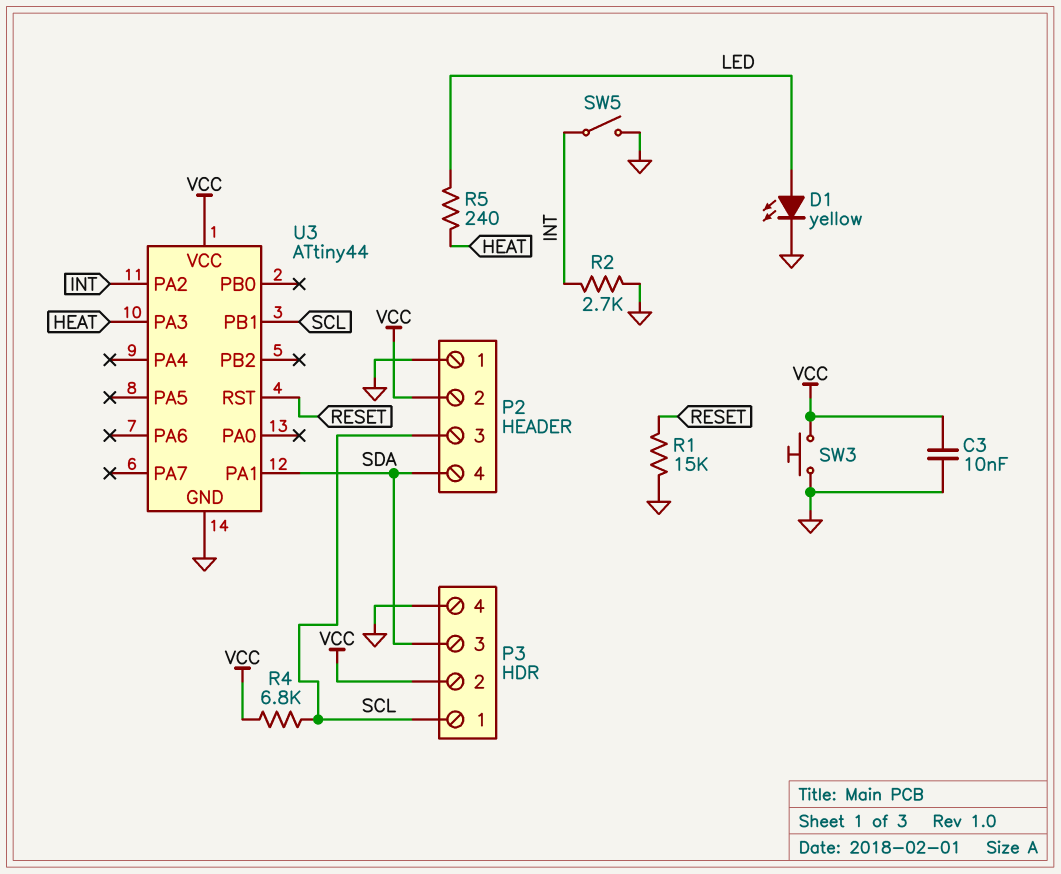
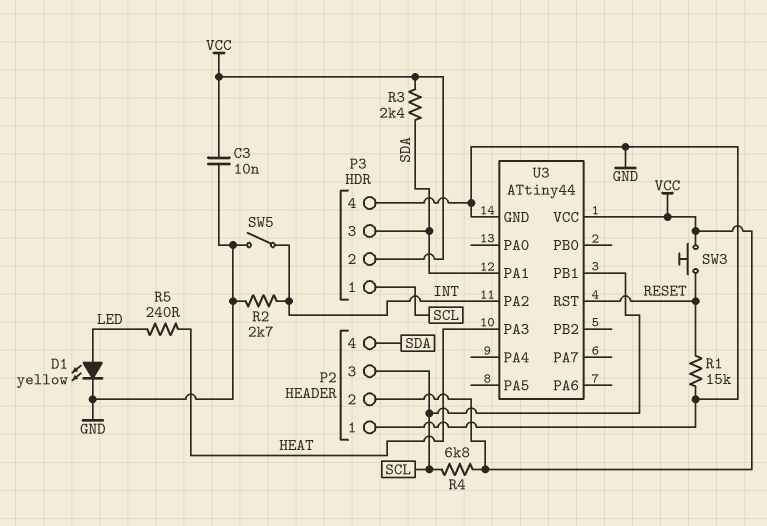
R3: none -> 2.4k (SDA, VCC)
SW3: button (GND, VCC) -> button (RESET, VCC)

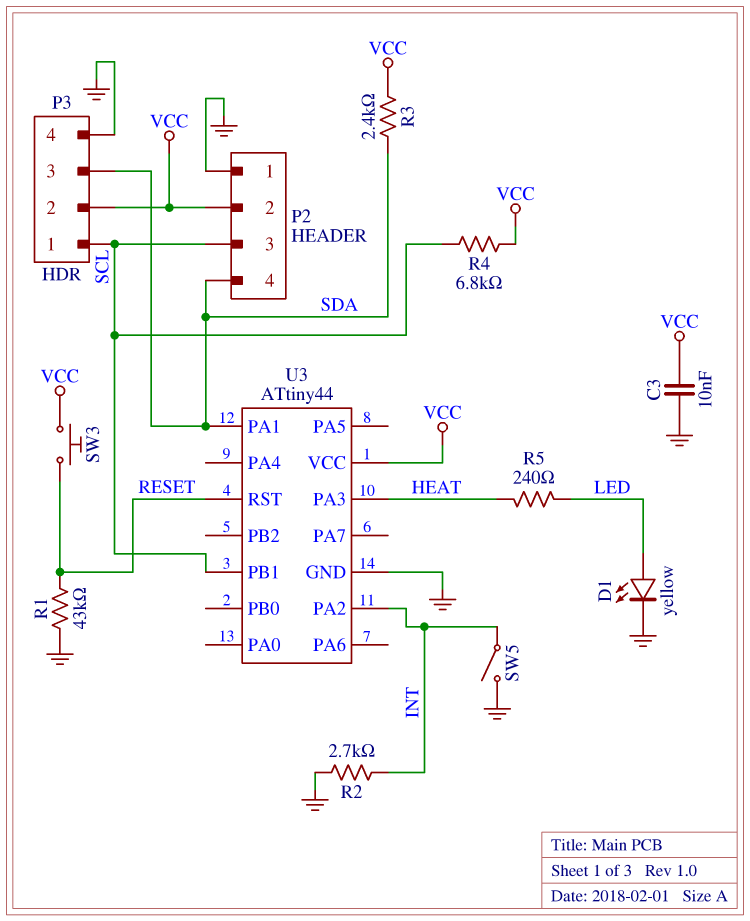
R1: 15k (GND, RESET) -> 43k (GND, RESET)

